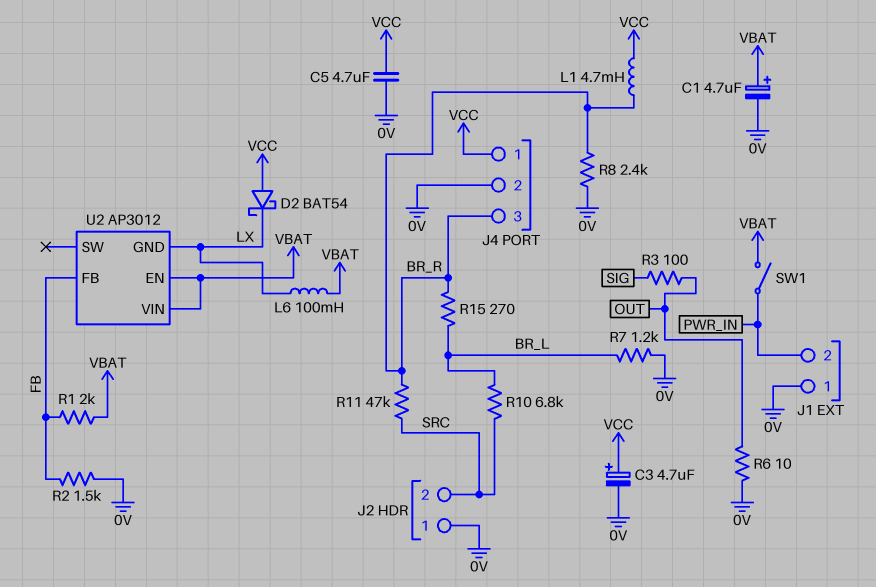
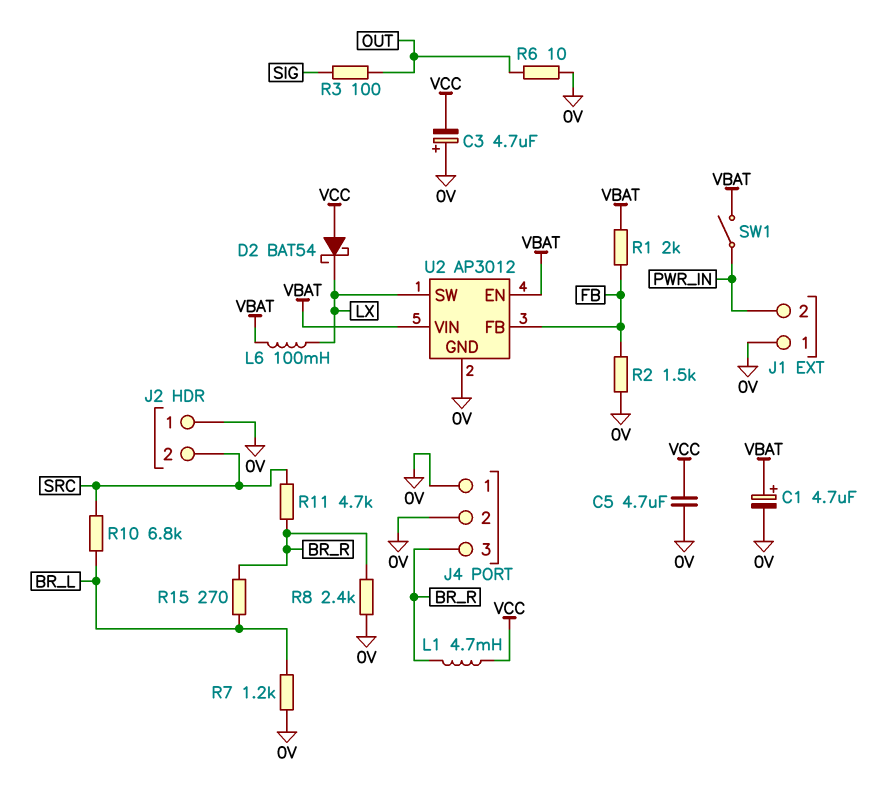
C3: 4.7uF (plus VCC, minus 0V) -> 4.7uF (plus 0V, minus VCC)
J4 pin 1: VCC -> 0V
R11: 47k (BR_R, SRC) -> 4.7k (BR_R, SRC)
U2 pin GND: LX -> 0V
U2 pin SW: none -> LX

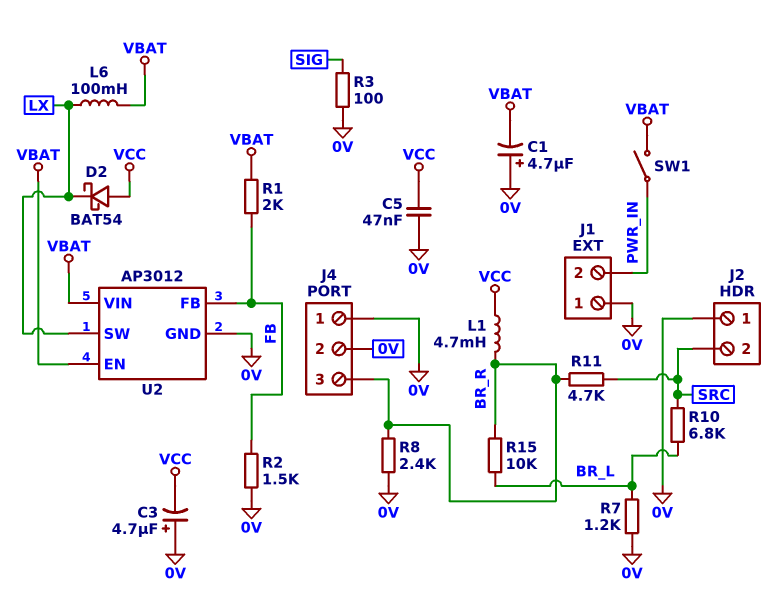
C1: 4.7uF (plus VBAT, minus 0V) -> 4.7uF (plus 0V, minus VBAT)
C5: 4.7uF (0V, VCC) -> 47nF (0V, VCC)
R3: 100 (OUT, SIG) -> 100 (0V, SIG)
R6: 10 (0V, OUT) -> none
R15: 270 (BR_L, BR_R) -> 10k (BR_L, BR_R)

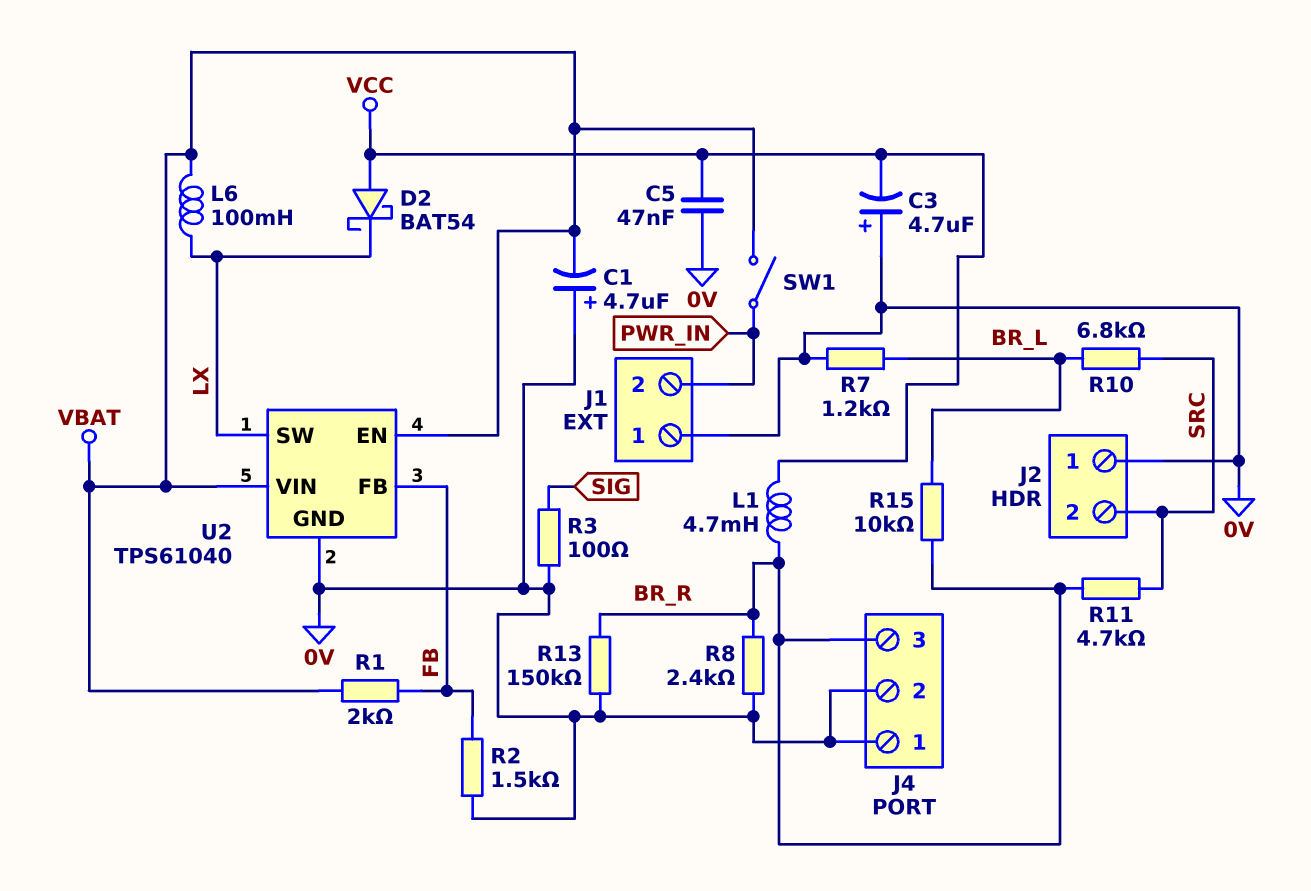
R13: none -> 150k (0V, BR_R)
U2: AP3012 -> TPS61040

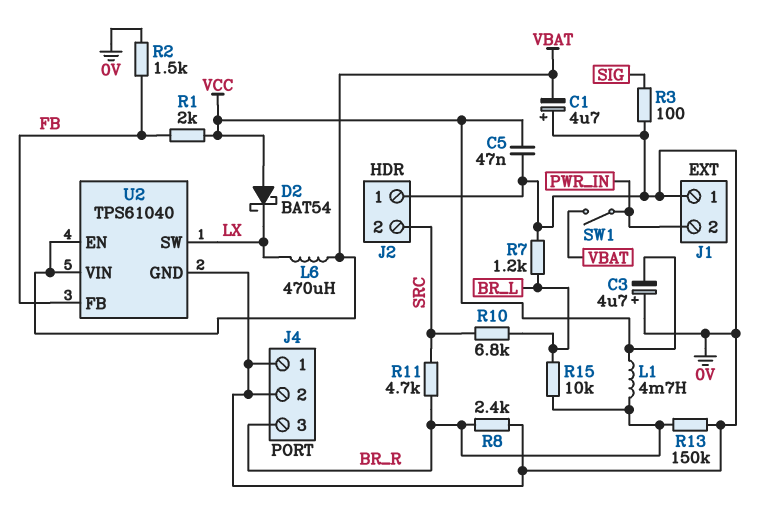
L6: 100mH (LX, VBAT) -> 470uH (LX, VBAT)
R1: 2k (FB, VBAT) -> 2k (FB, VCC)

